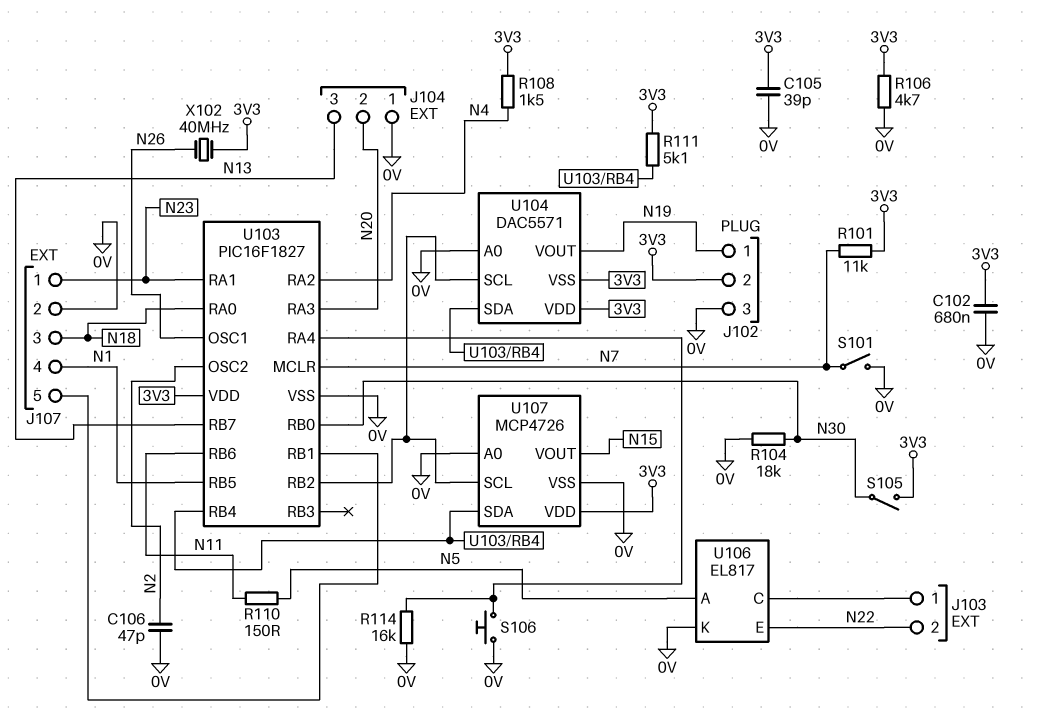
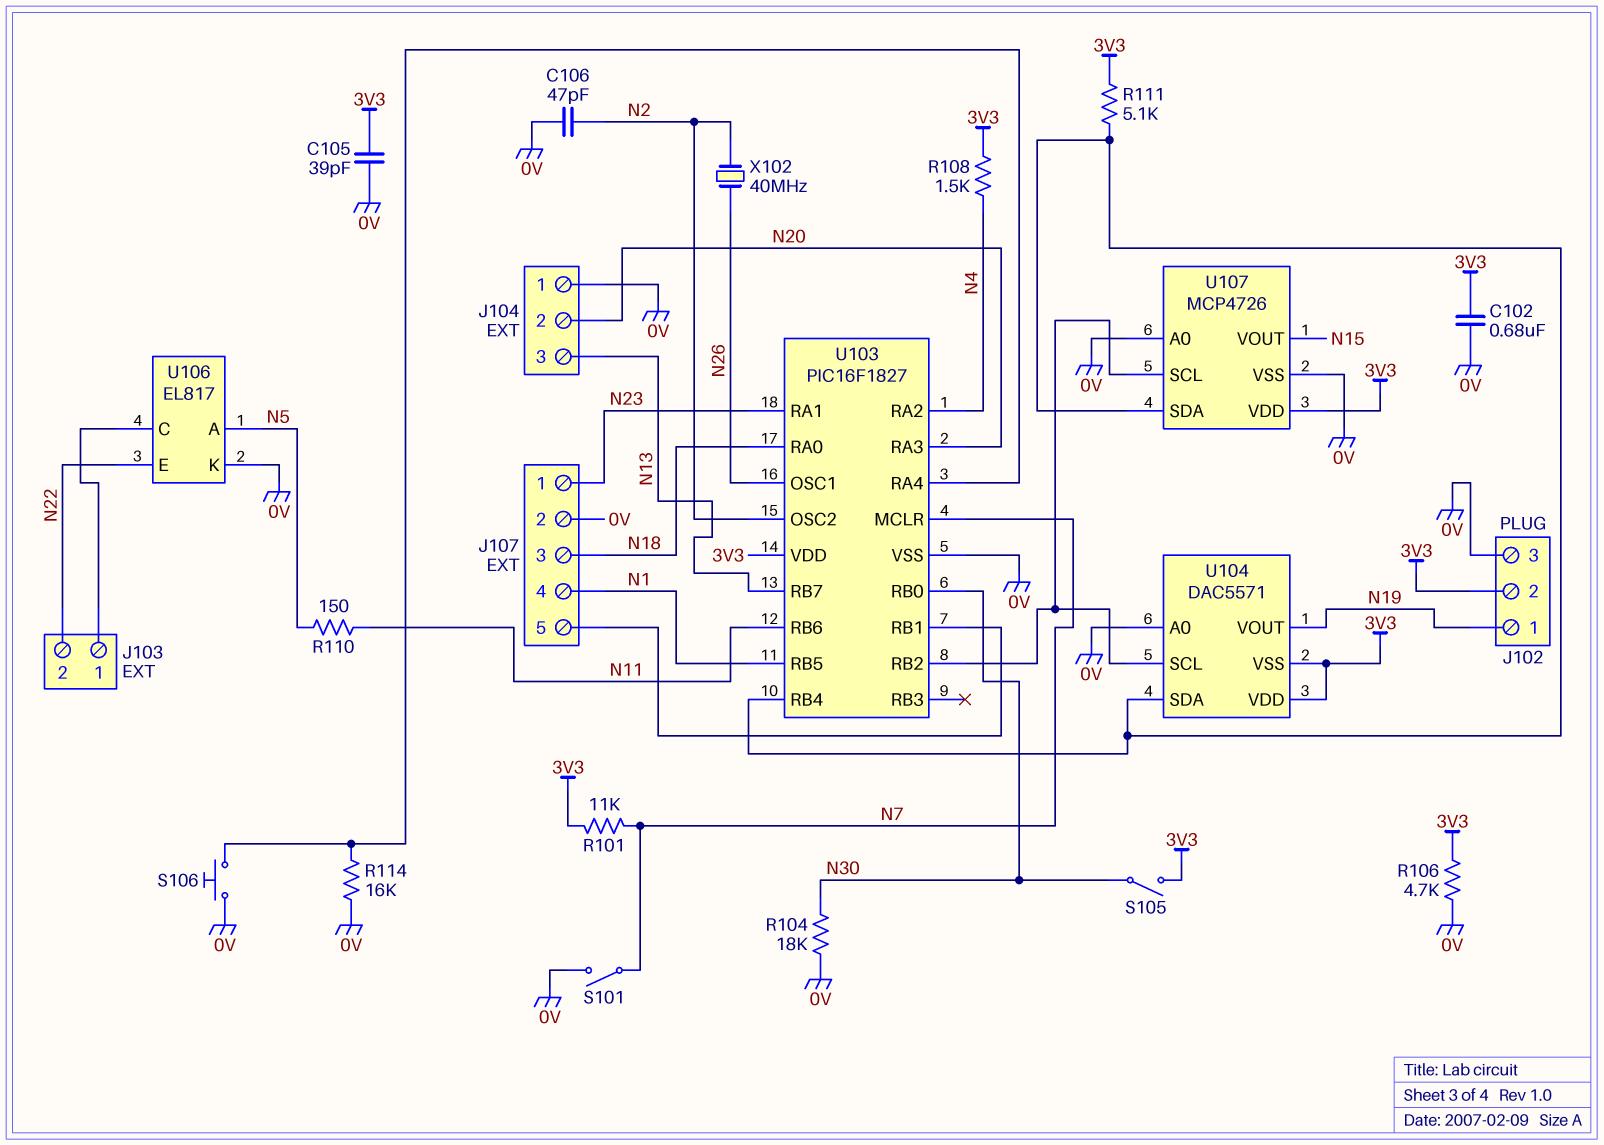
X102: 40MHz (3V3, N26) -> 40MHz (N2, N26)

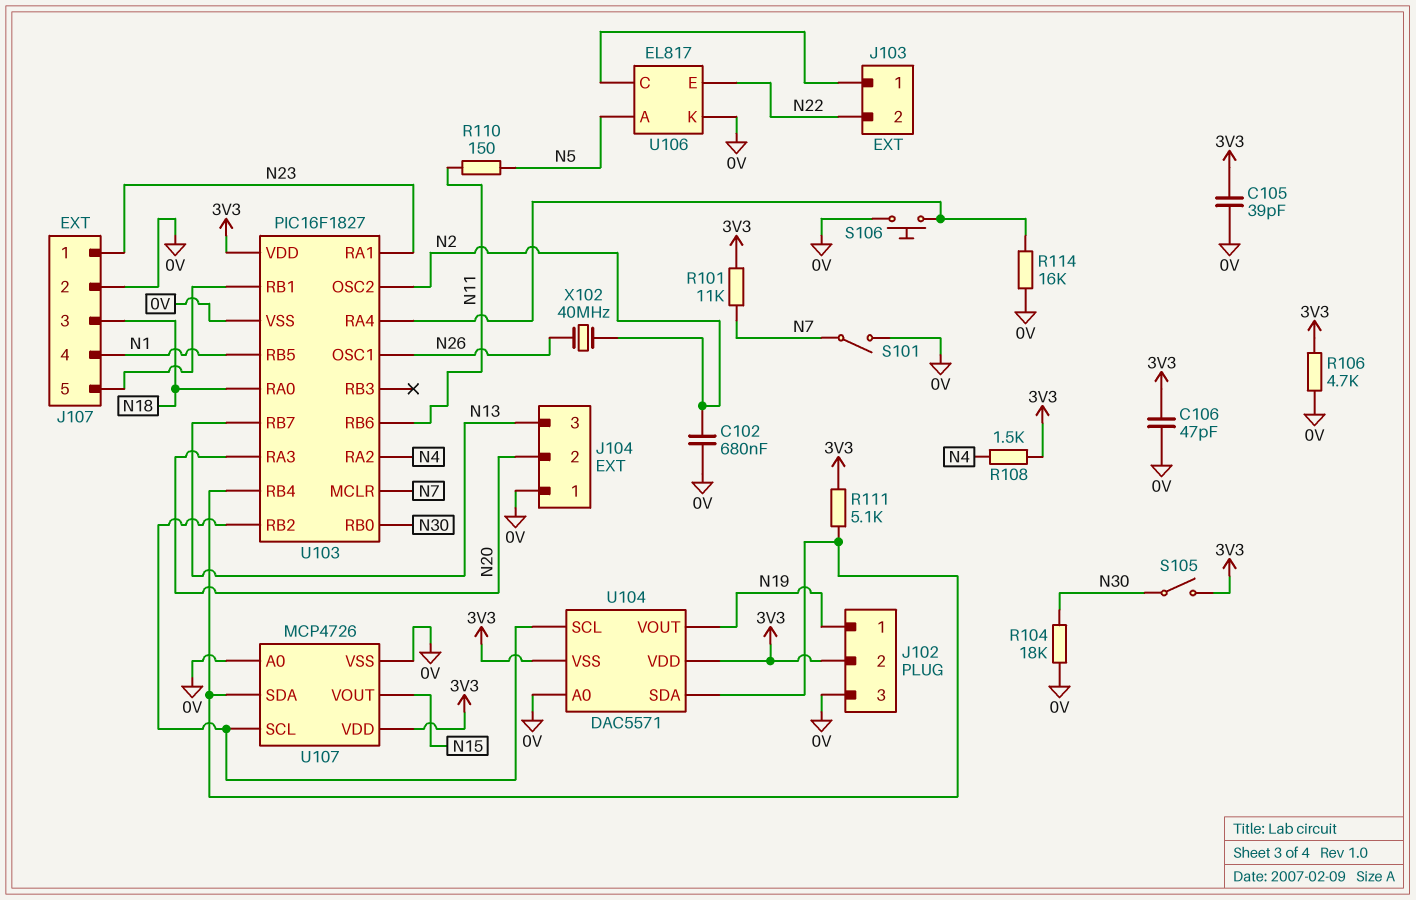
C102: 680nF (0V, 3V3) -> 680nF (0V, N2)
C106: 47pF (0V, N2) -> 47pF (0V, 3V3)

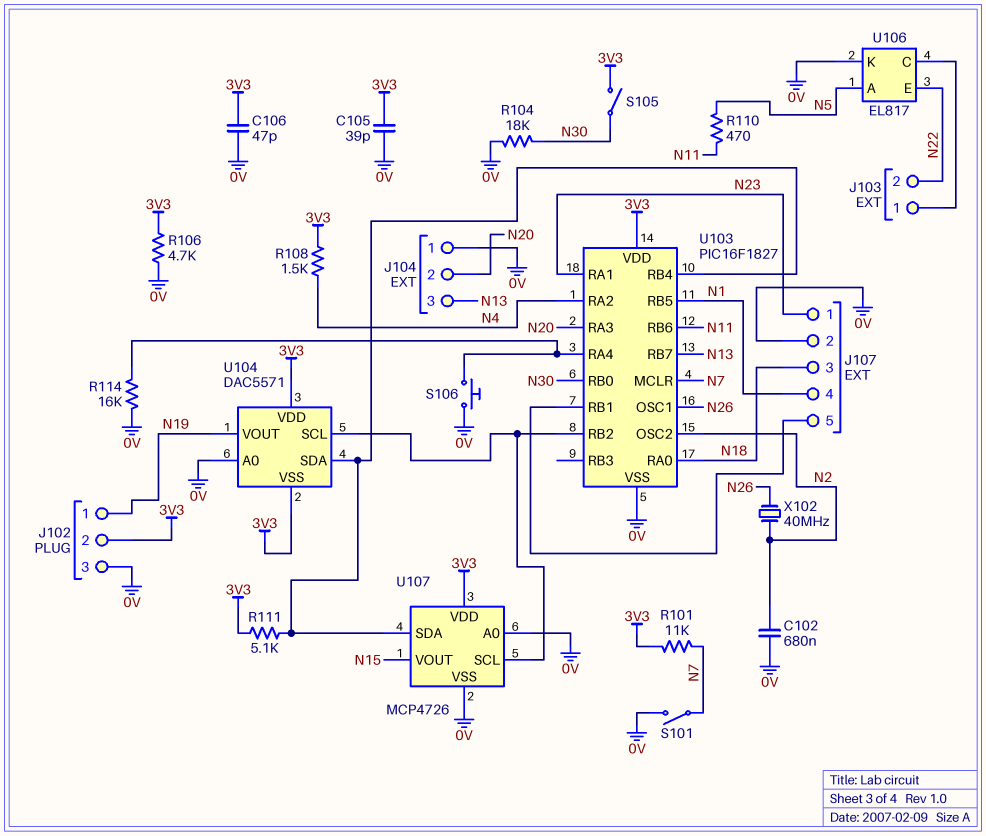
R110: 150 (N5, N11) -> 470 (N5, N11)

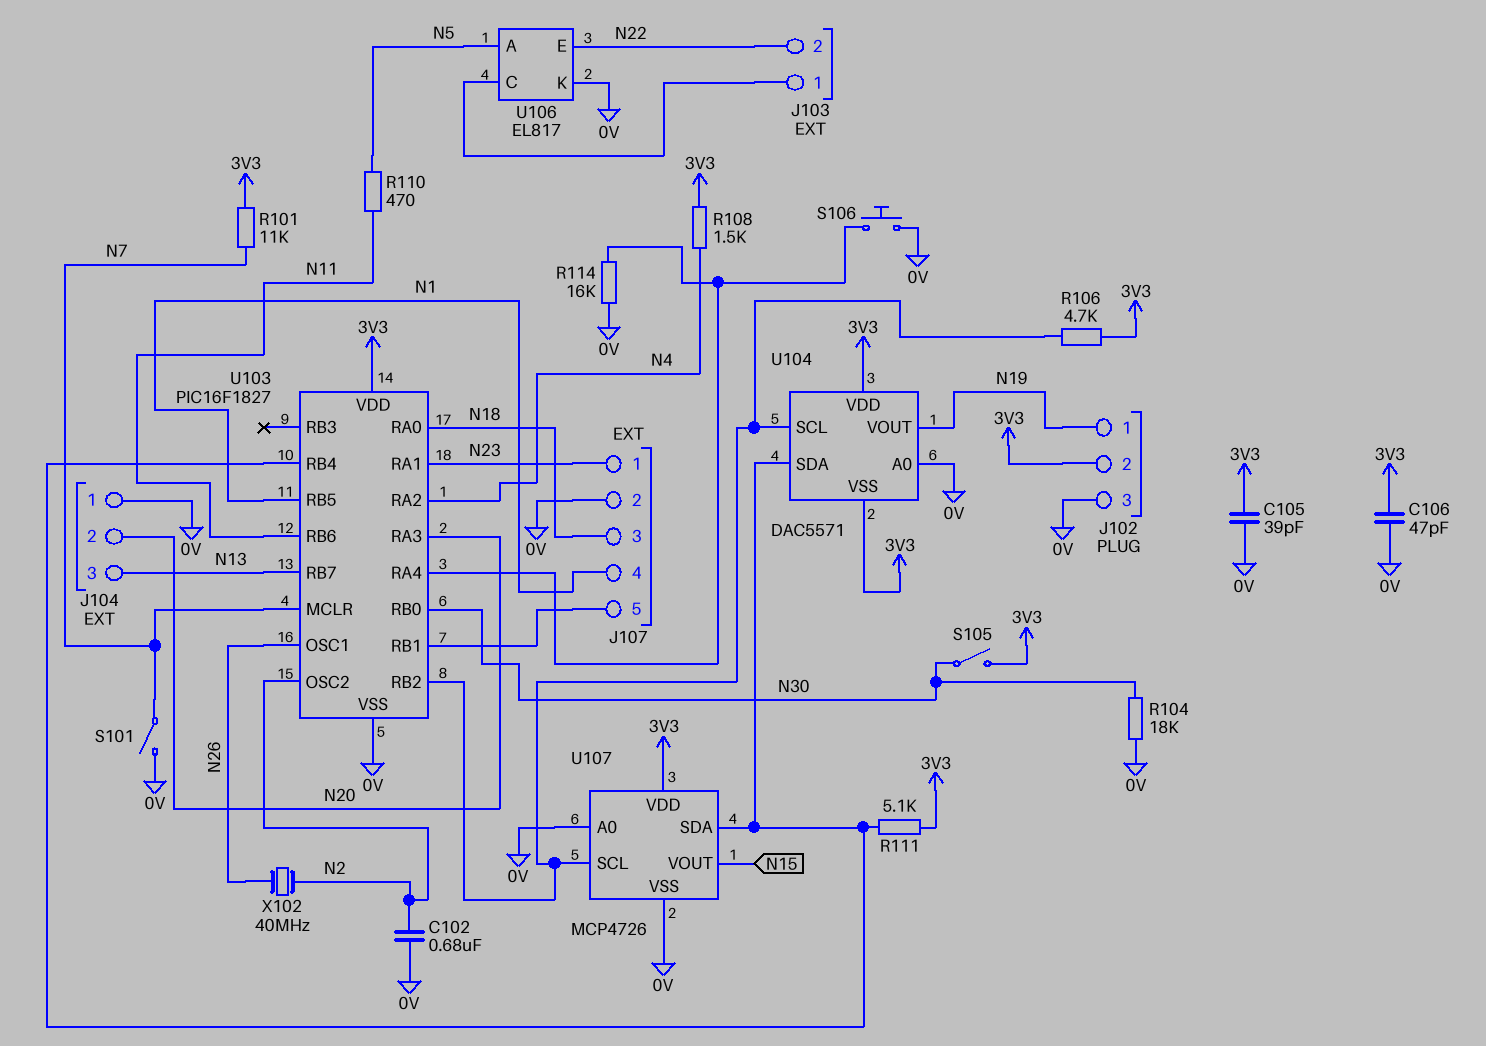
R106: 4.7k (0V, 3V3) -> 4.7k (3V3, U103/RB2)

